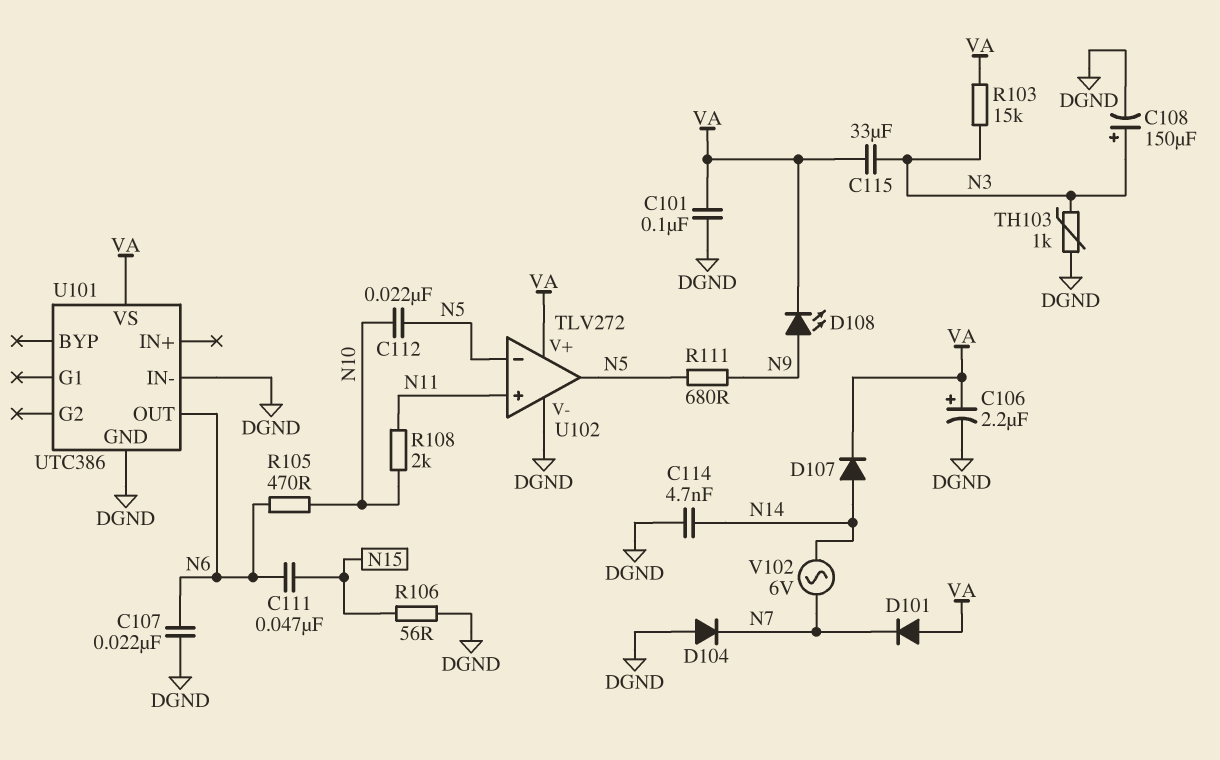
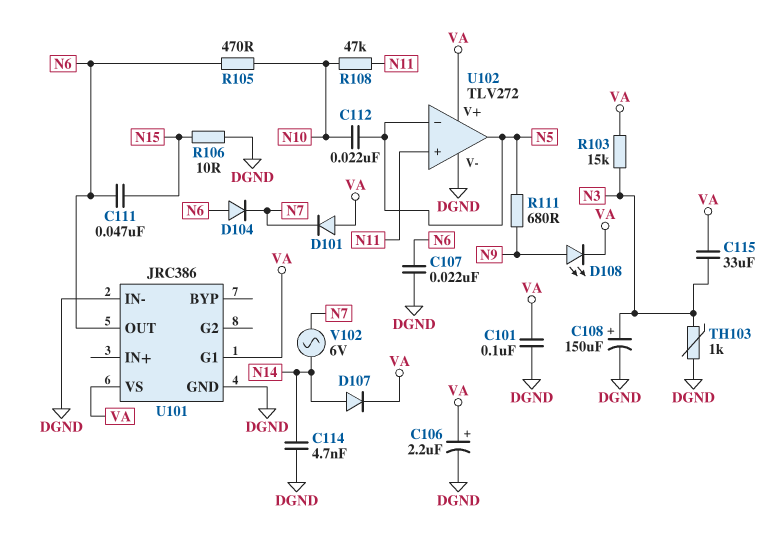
D104: diode (A DGND, K N7) -> diode (A N6, K N7)
R106: 56 (DGND, N15) -> 10 (DGND, N15)
R108: 2k (N10, N11) -> 47k (N10, N11)
U101: UTC386 -> JRC386
U101 pin G1: none -> VA

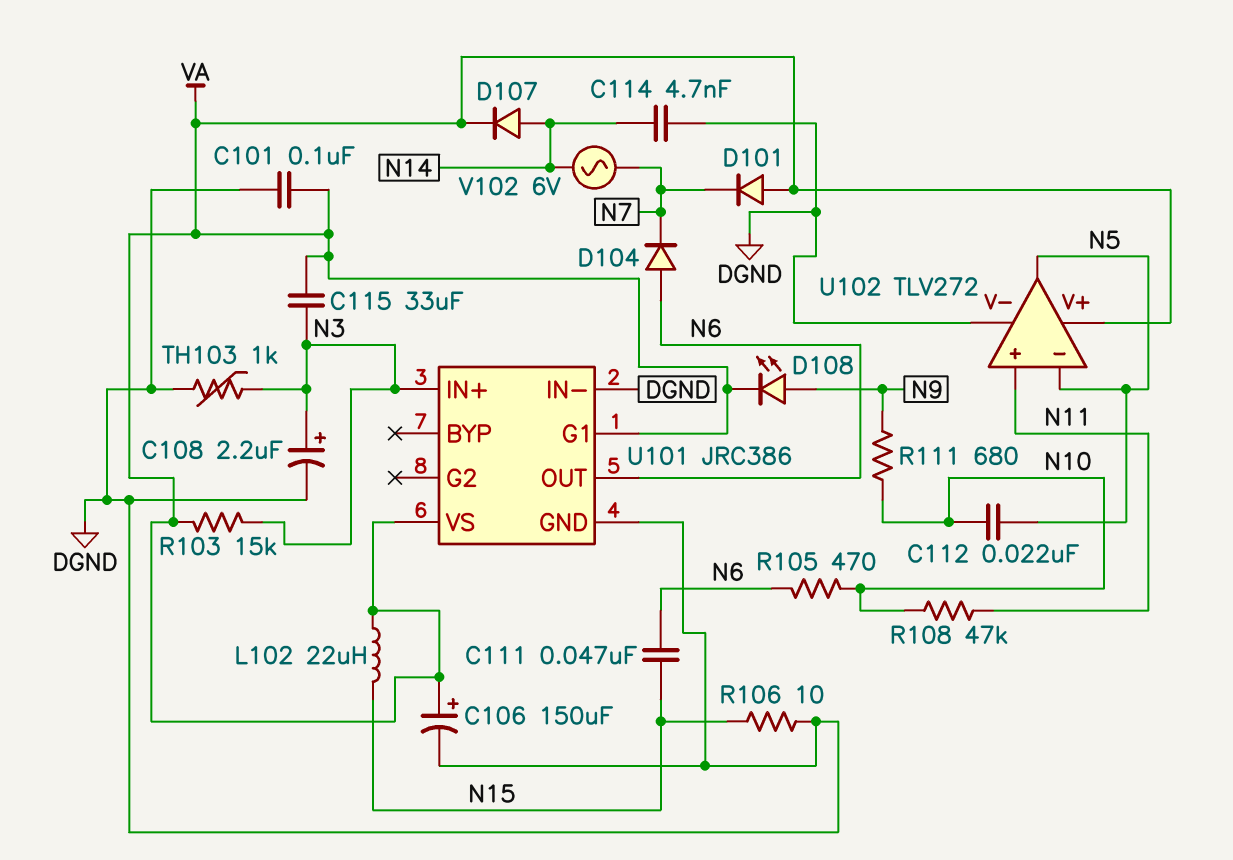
C106: 2.2uF (plus VA, minus DGND) -> 150uF (plus VA, minus DGND)
C107: 22nF (DGND, N6) -> none
C108: 150uF (plus N3, minus DGND) -> 2.2uF (plus N3, minus DGND)
L102: none -> 22uH (N15, VA)
R111: 680 (N5, N9) -> 680 (N9, N10)
U101 pin IN+: none -> N3

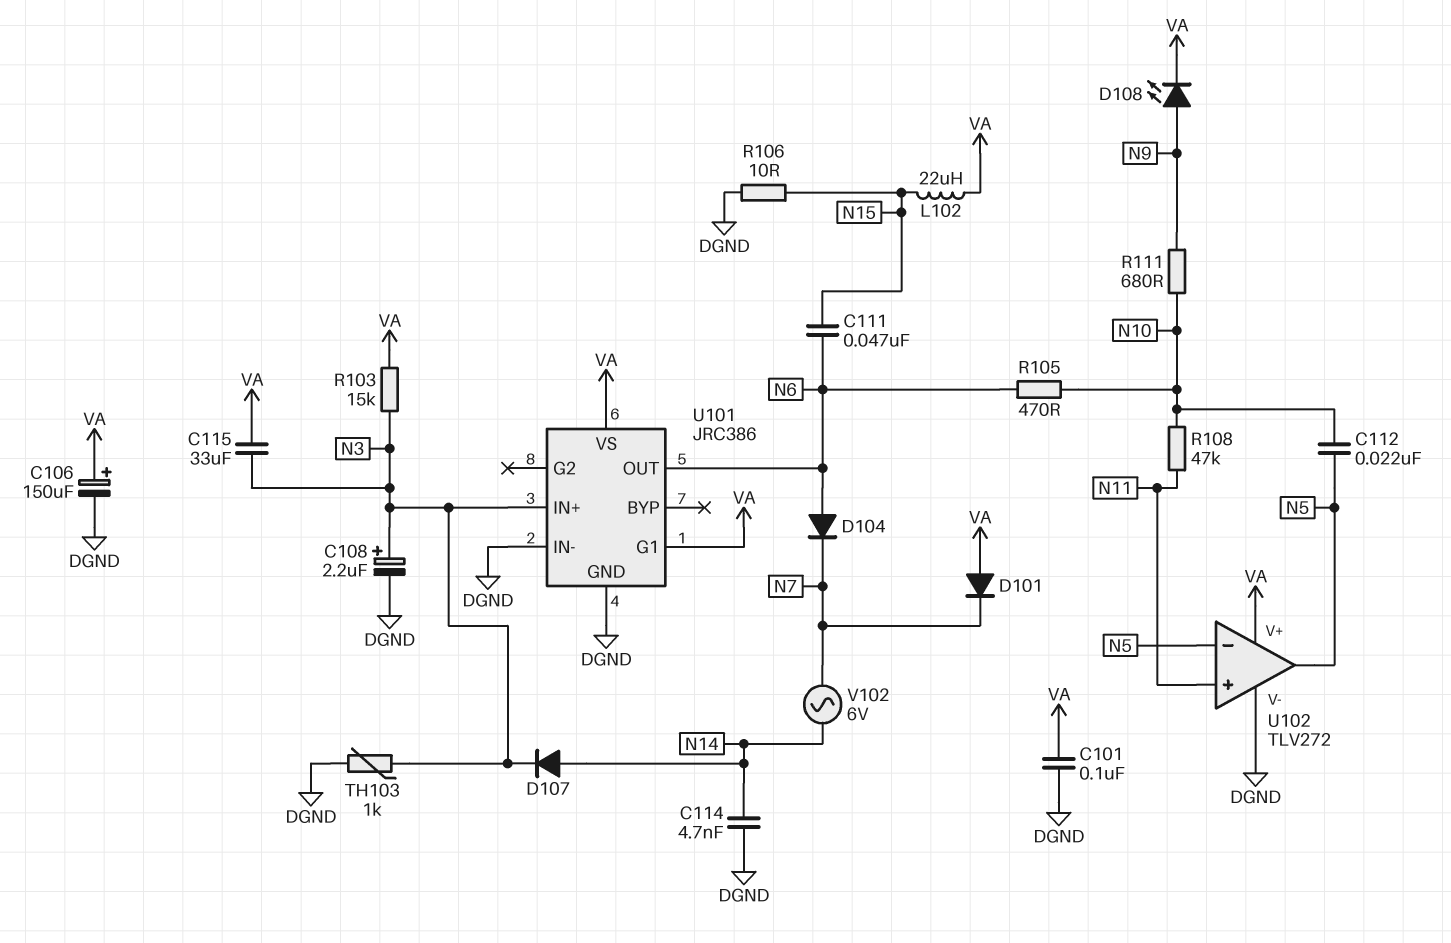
D107: diode (A N14, K VA) -> diode (A N14, K N3)

